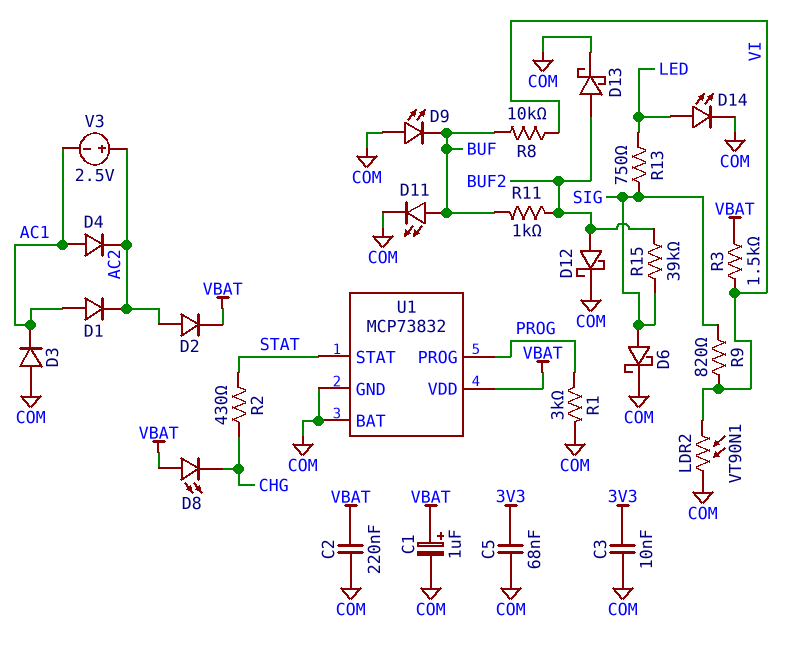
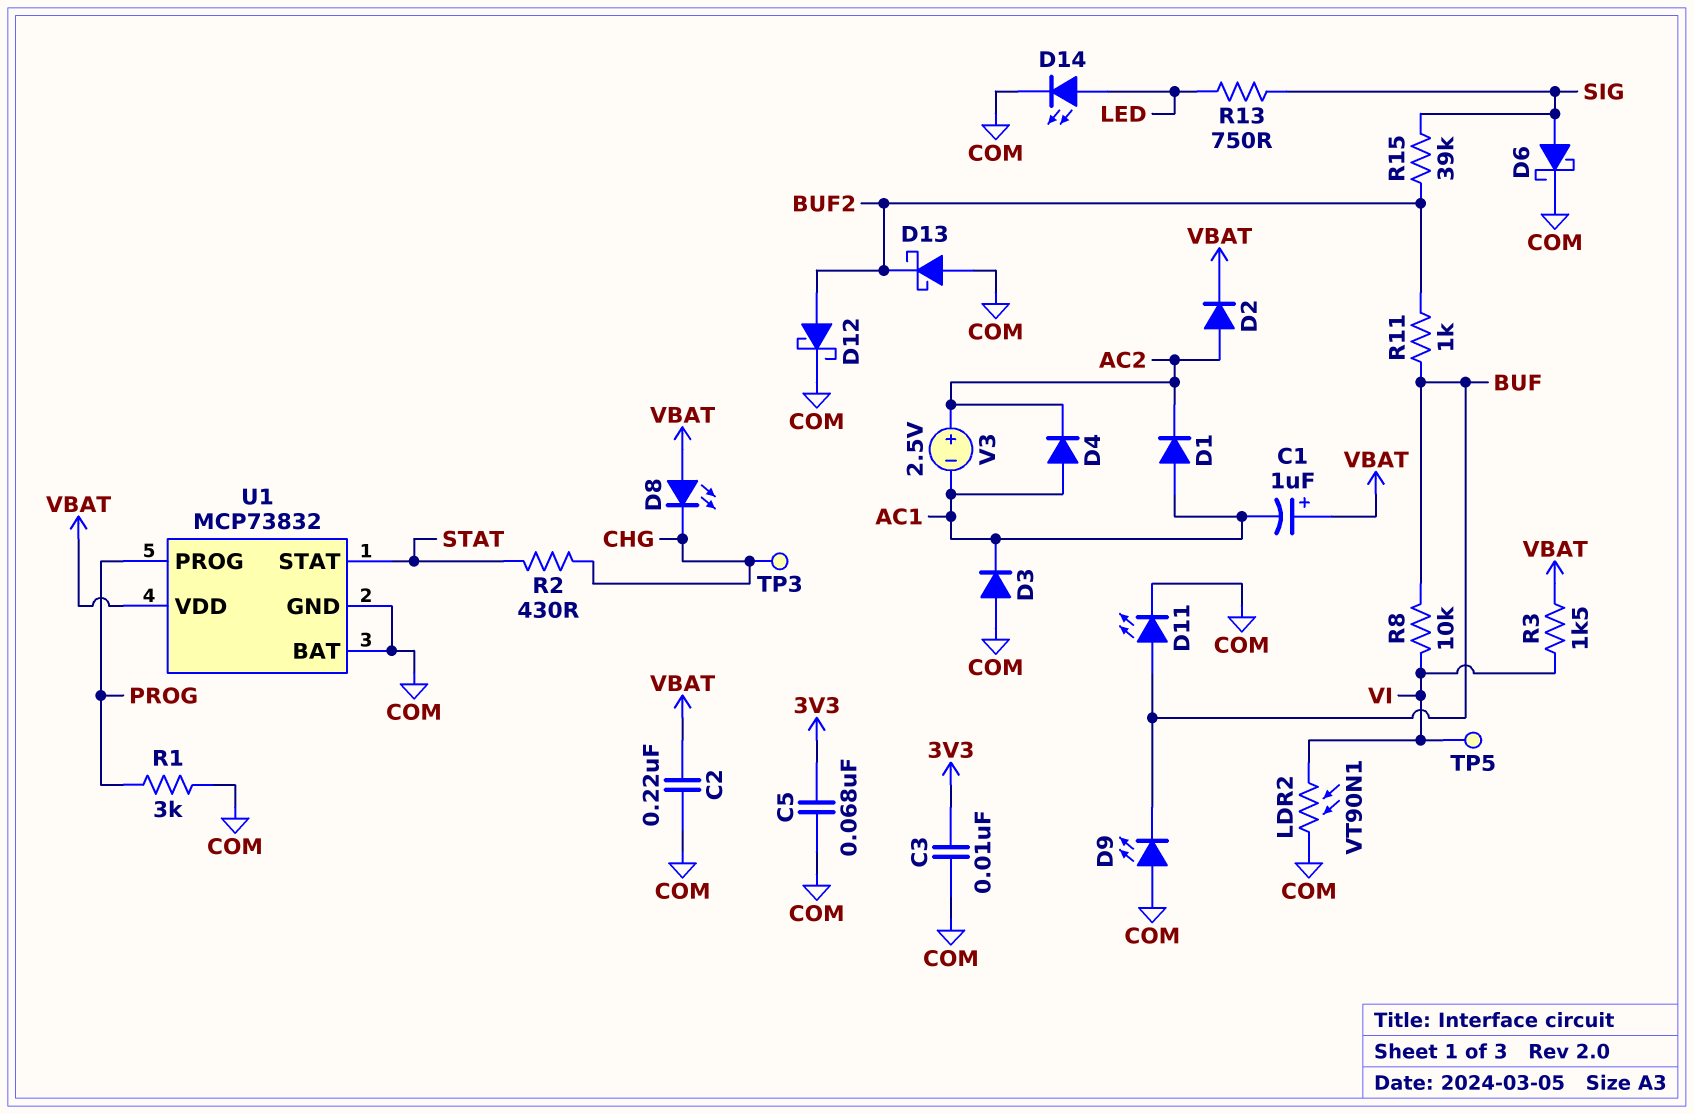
C1: 1uF (plus VBAT, minus COM) -> 1uF (plus VBAT, minus AC1)
D13: schottky (A BUF2, K COM) -> schottky (A COM, K BUF2)
R9: 820 (SIG, VI) -> none
TP3: none -> test point (CHG)
TP5: none -> test point (VI)

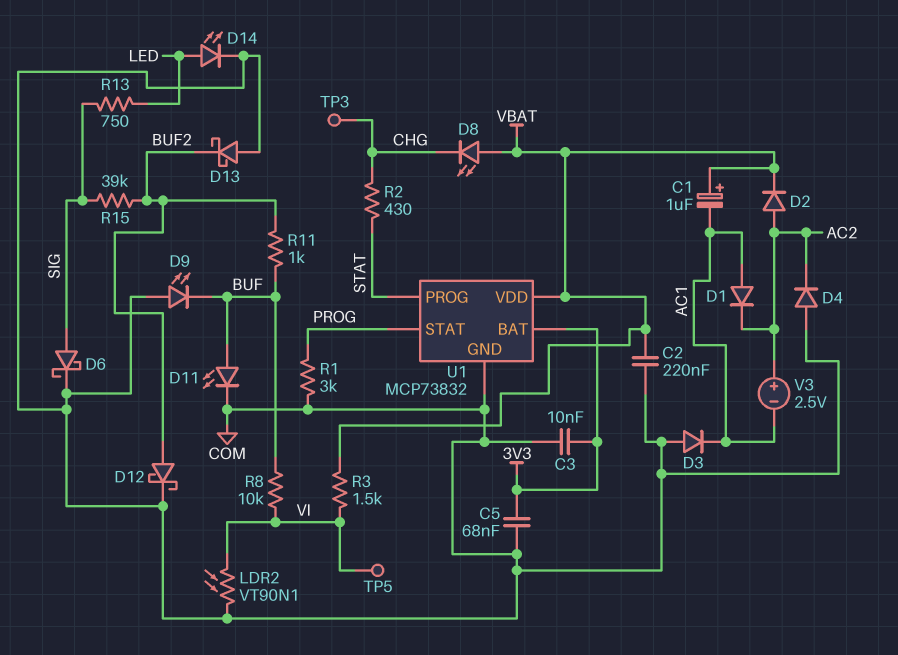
D4: diode (A AC1, K AC2) -> diode (A COM, K AC2)
U1 pin BAT: COM -> 3V3
U1 pin PROG: PROG -> STAT
U1 pin STAT: STAT -> PROG

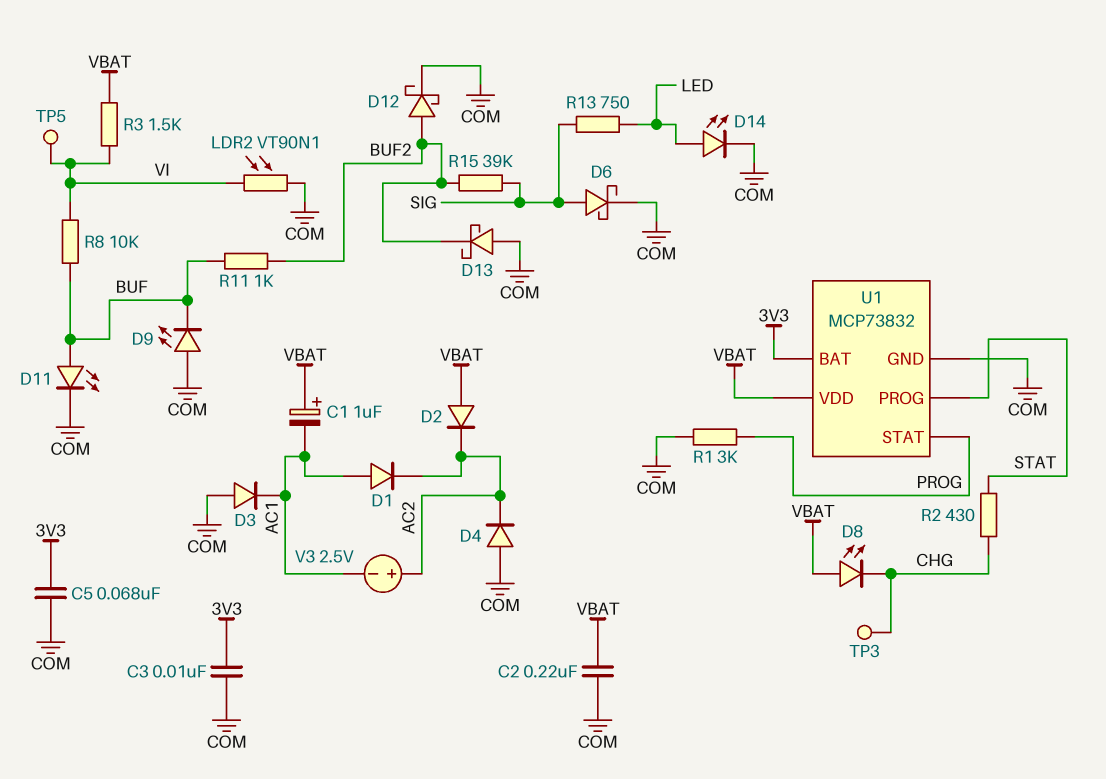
D2: diode (A AC2, K VBAT) -> diode (A VBAT, K AC2)

